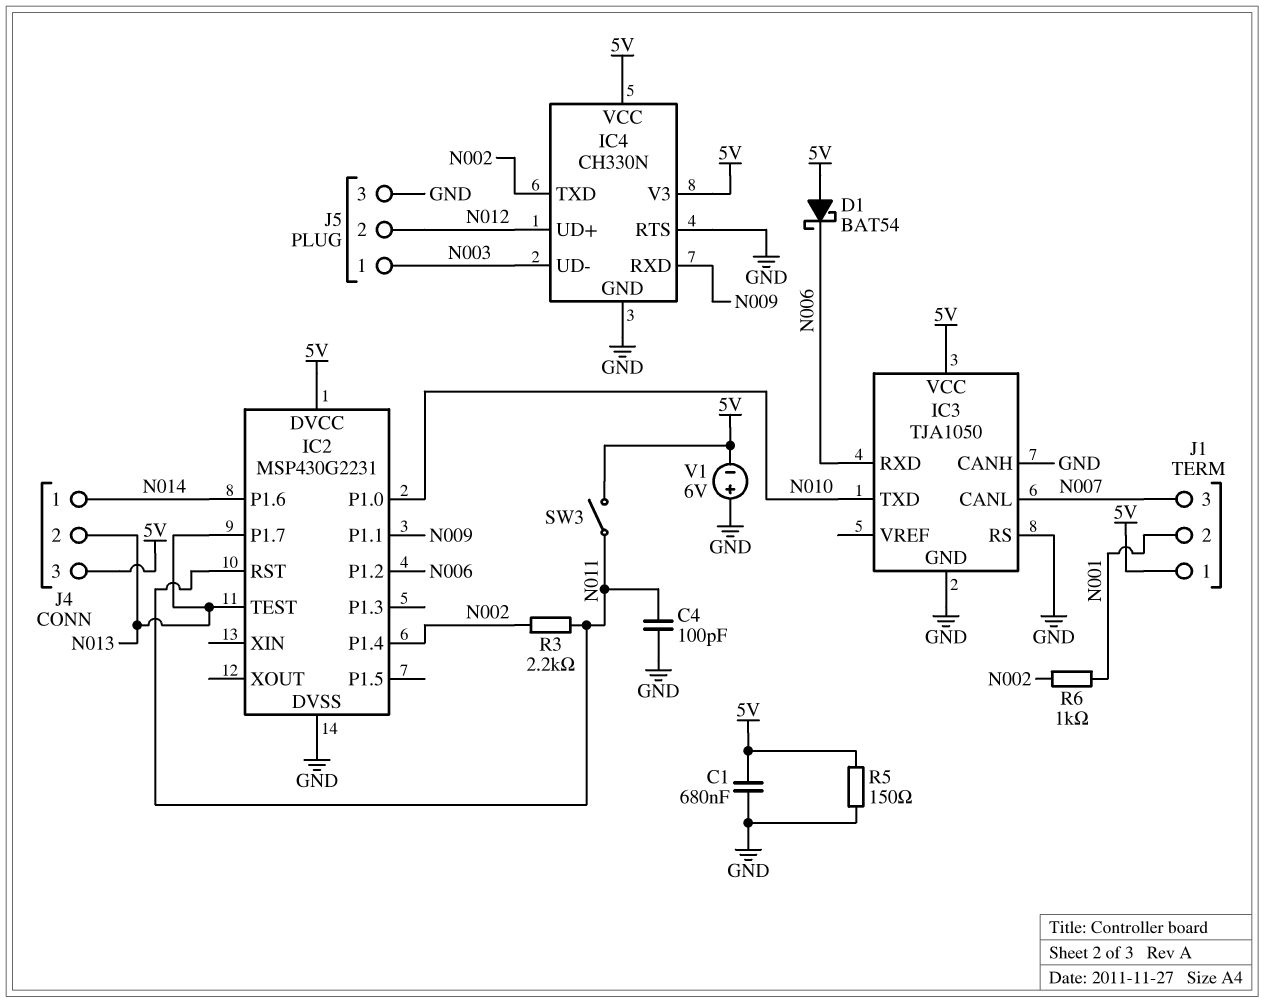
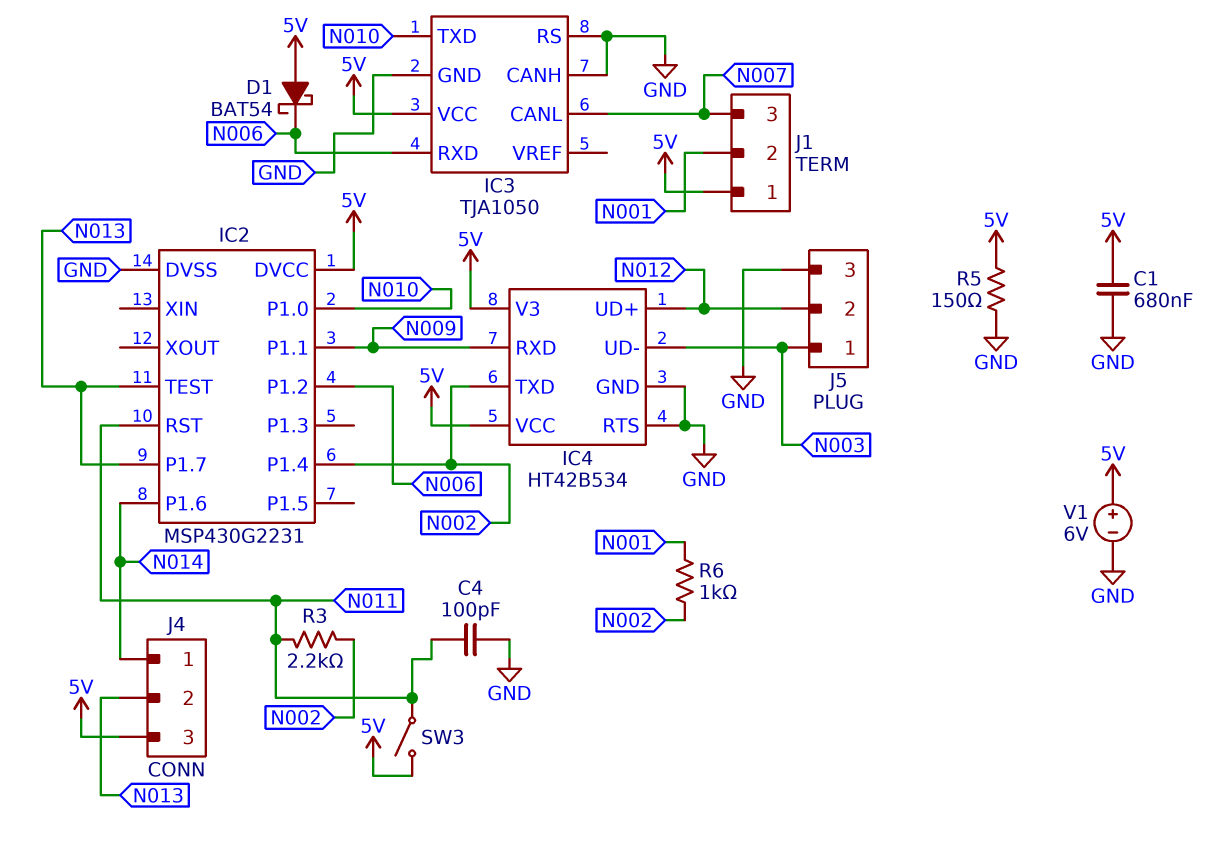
IC4: CH330N -> HT42B534
V1: 6V (plus GND, minus 5V) -> 6V (plus 5V, minus GND)

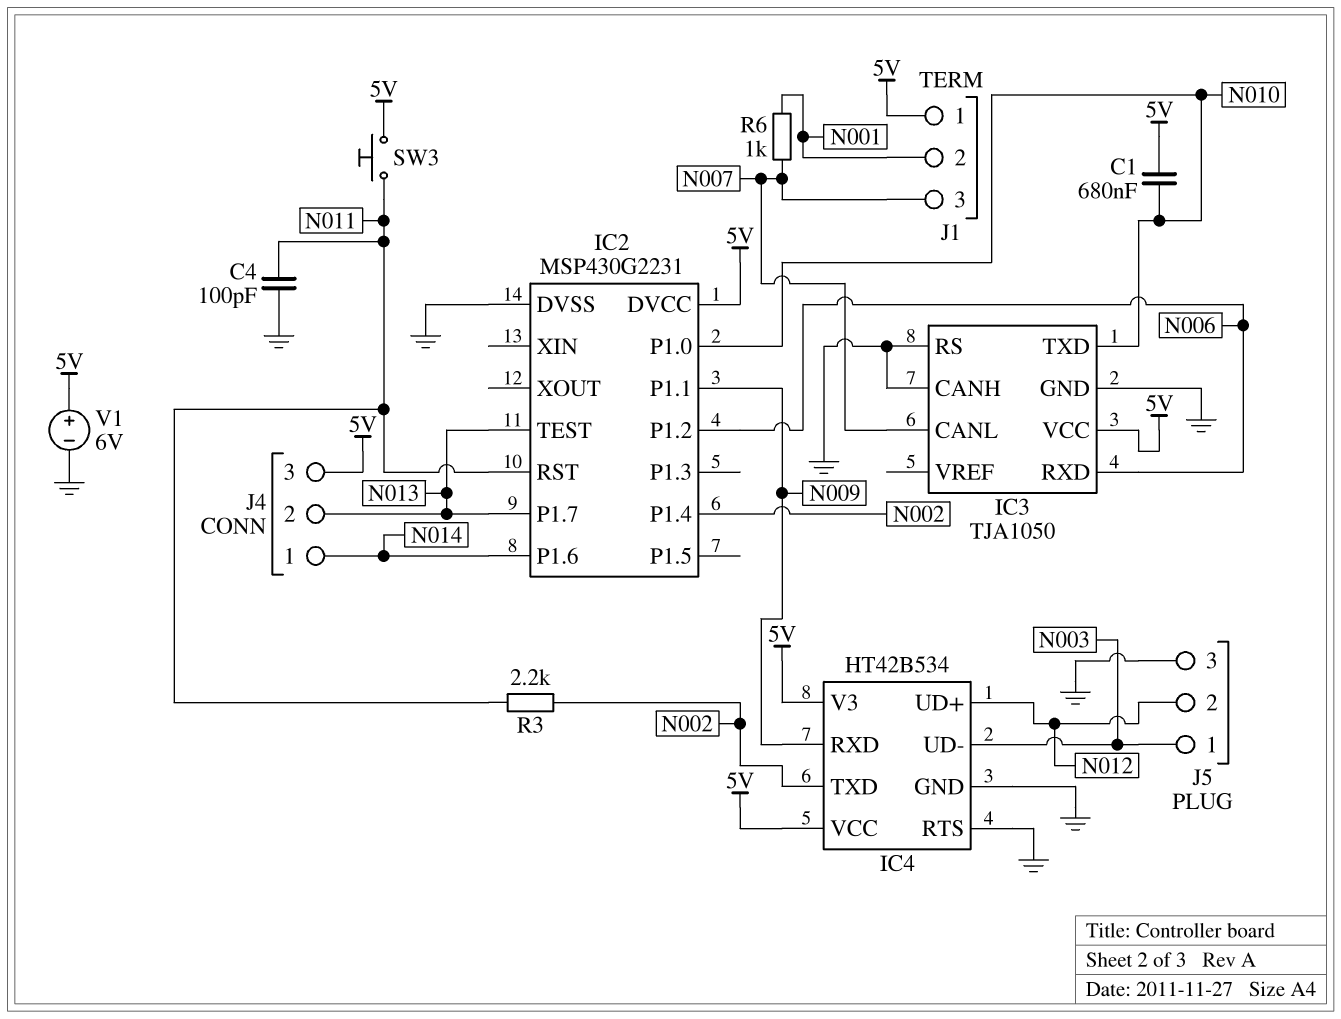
C1: 680nF (5V, GND) -> 680nF (5V, N010)
D1: schottky BAT54 (A 5V, K N006) -> none
R5: 150 (5V, GND) -> none
R6: 1k (N001, N002) -> 1k (N001, N007)
SW3: switch (5V, N011) -> button (5V, N011)

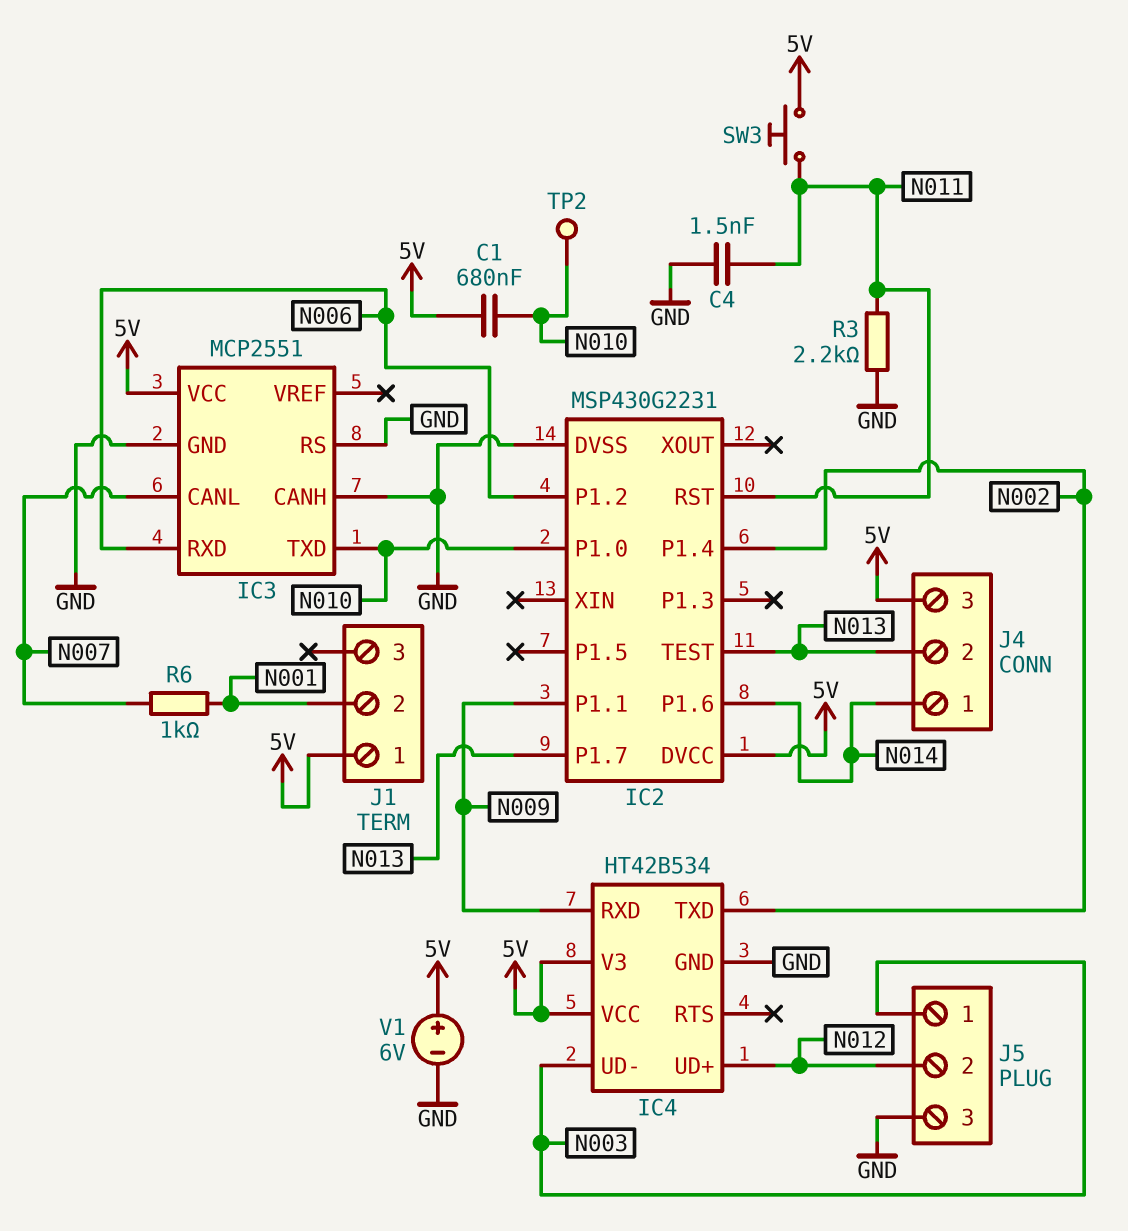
C4: 100pF (GND, N011) -> 1.5nF (GND, N011)
IC3: TJA1050 -> MCP2551
IC4 pin RTS: GND -> none
J1 pin 3: N007 -> none
R3: 2.2k (N002, N011) -> 2.2k (GND, N011)
TP2: none -> test point (N010)

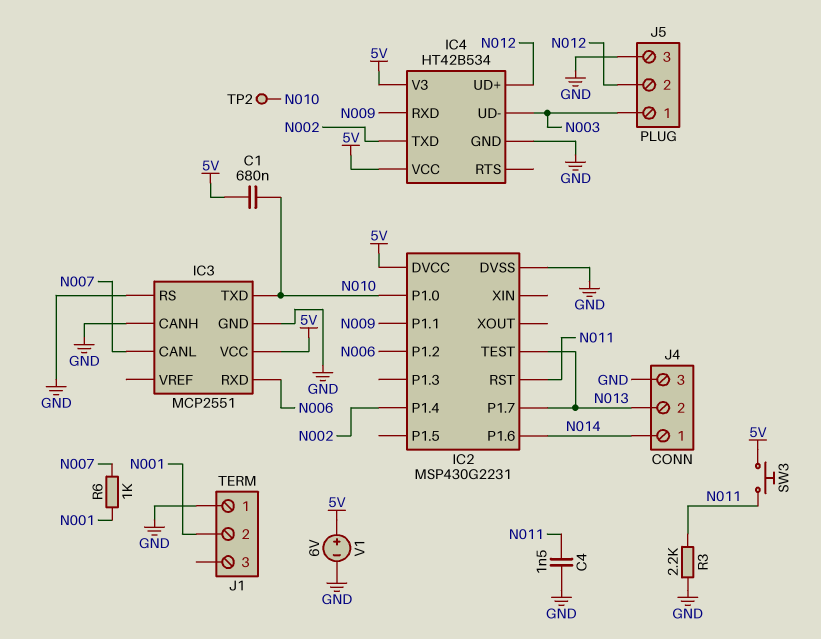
J1 pin 1: 5V -> GND
J4 pin 3: 5V -> GND

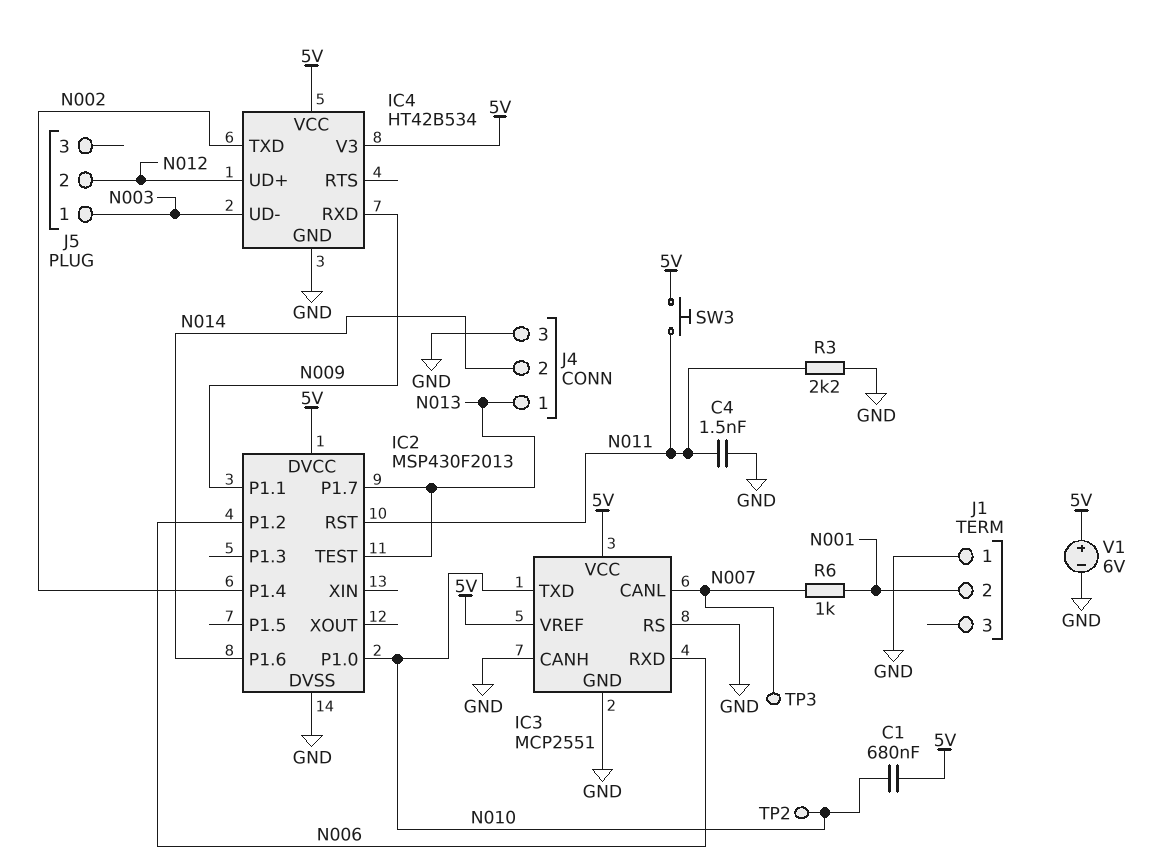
IC2: MSP430G2231 -> MSP430F2013
IC3 pin VREF: none -> 5V
J4 pin 1: N014 -> N013
J4 pin 2: N013 -> N014
J5 pin 3: GND -> none
TP3: none -> test point (N007)

